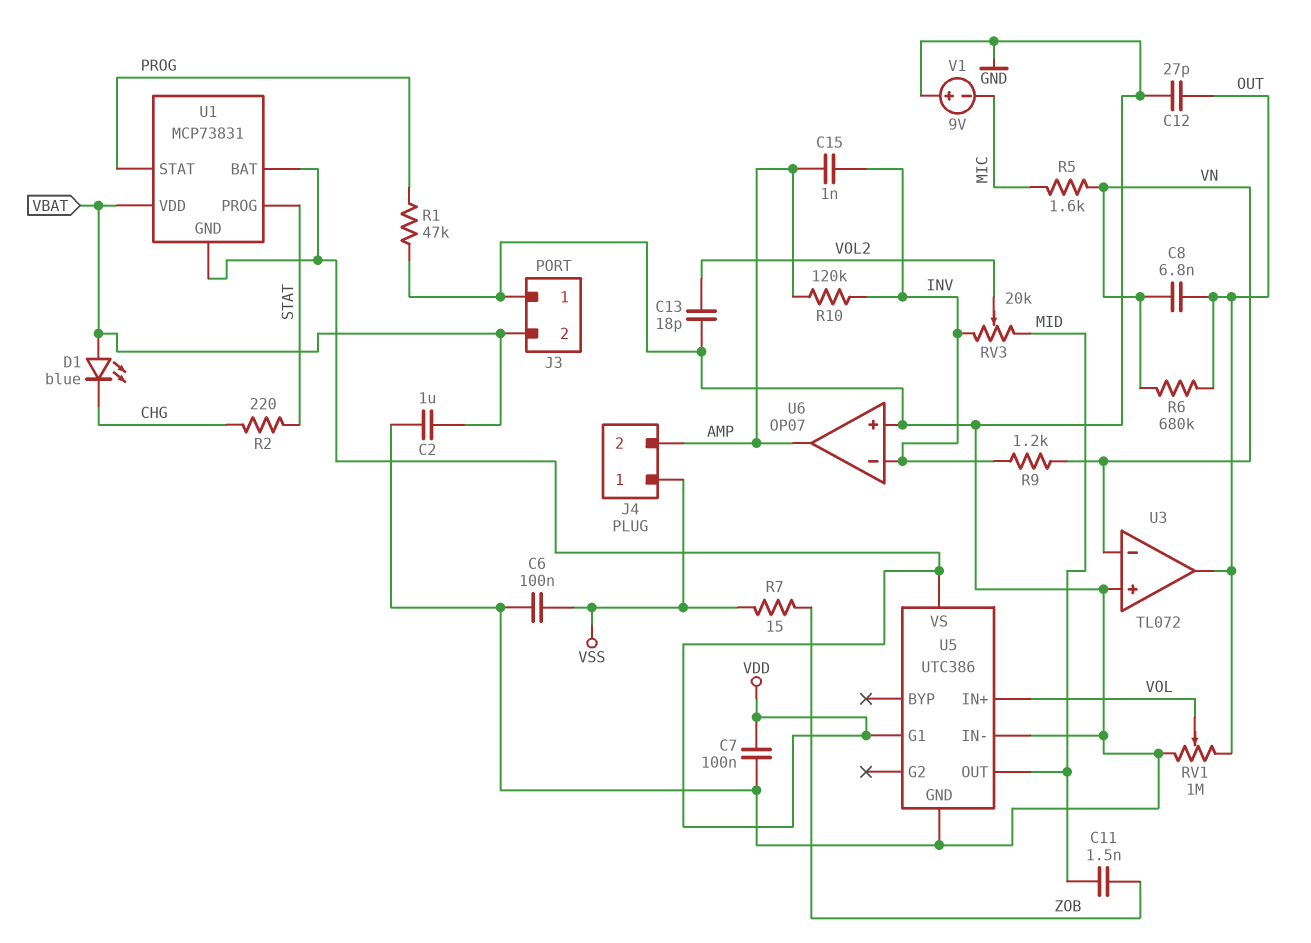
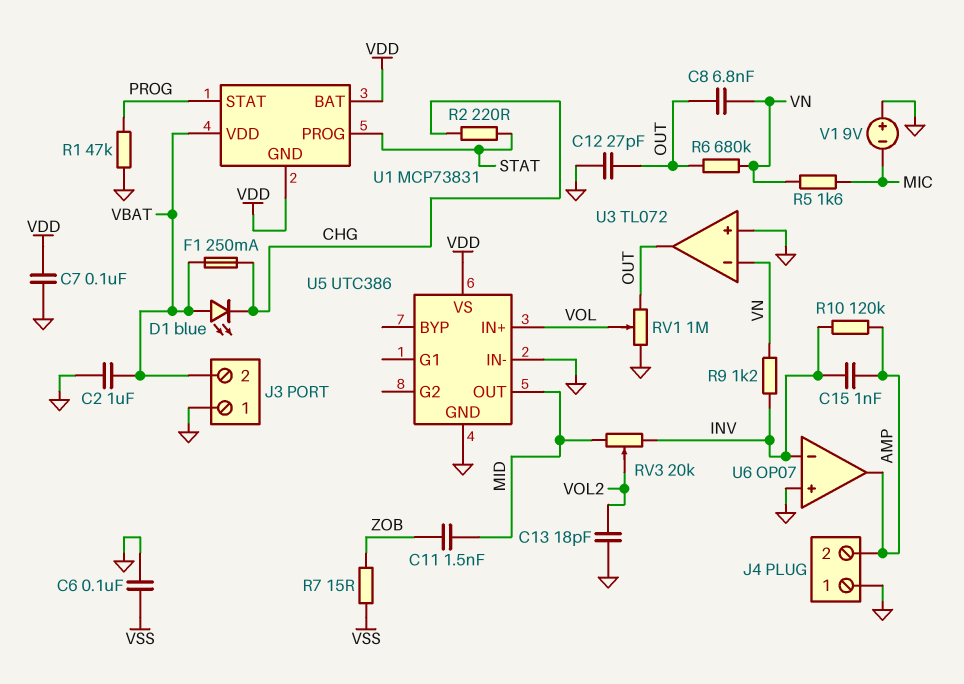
F1: none -> 250mA (CHG, VBAT)
J4 pin 1: VSS -> GND
U5 pin G1: VDD -> none

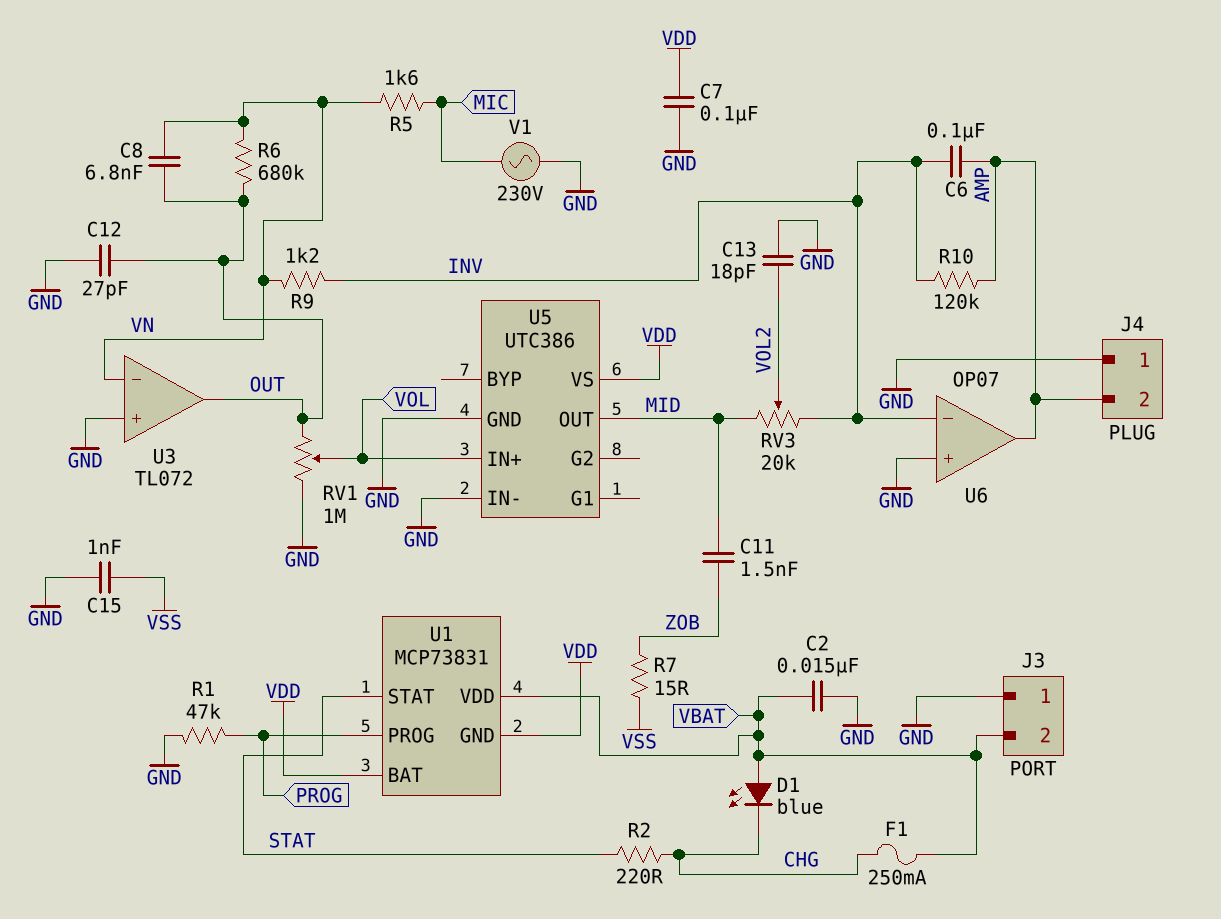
C2: 1uF (GND, VBAT) -> 15nF (GND, VBAT)
C6: 100nF (GND, VSS) -> 100nF (AMP, INV)
C15: 1nF (AMP, INV) -> 1nF (GND, VSS)
U1 pin PROG: STAT -> PROG
U1 pin STAT: PROG -> STAT
V1: 9V (plus GND, minus MIC) -> AC 230V (GND, MIC)

